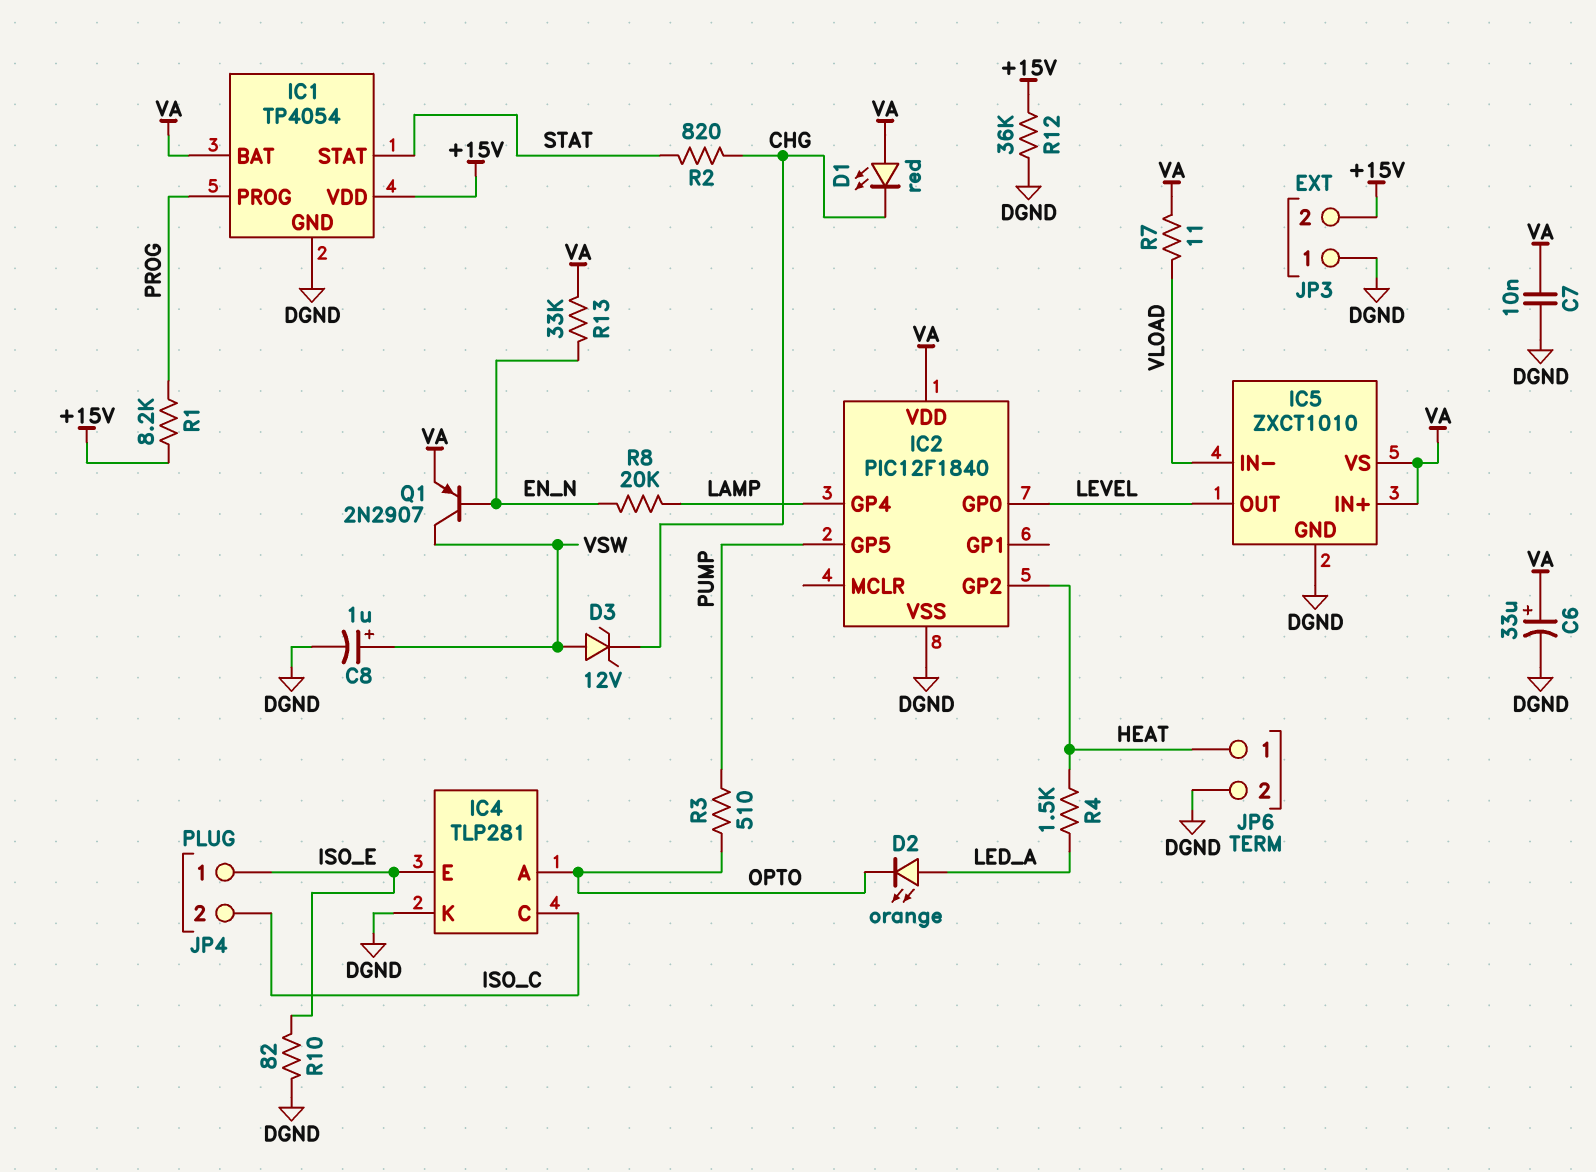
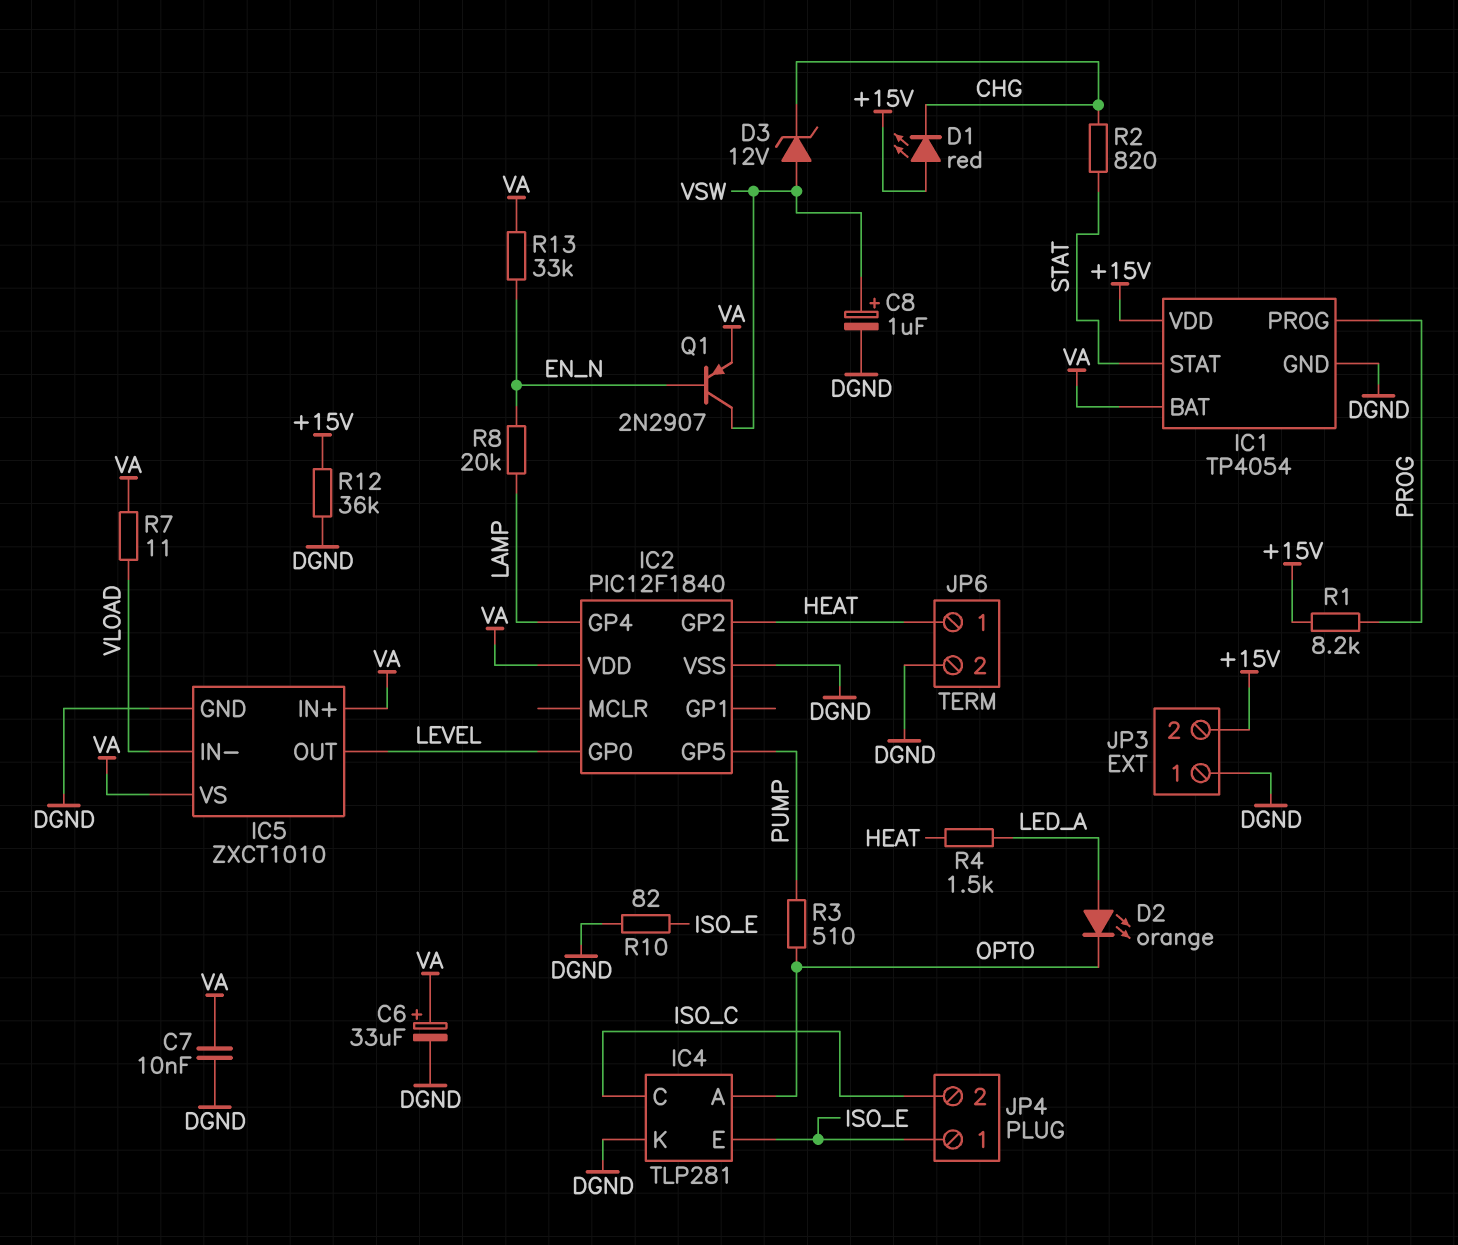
D1: LED red (A VA, K CHG) -> LED red (A +15V, K CHG)

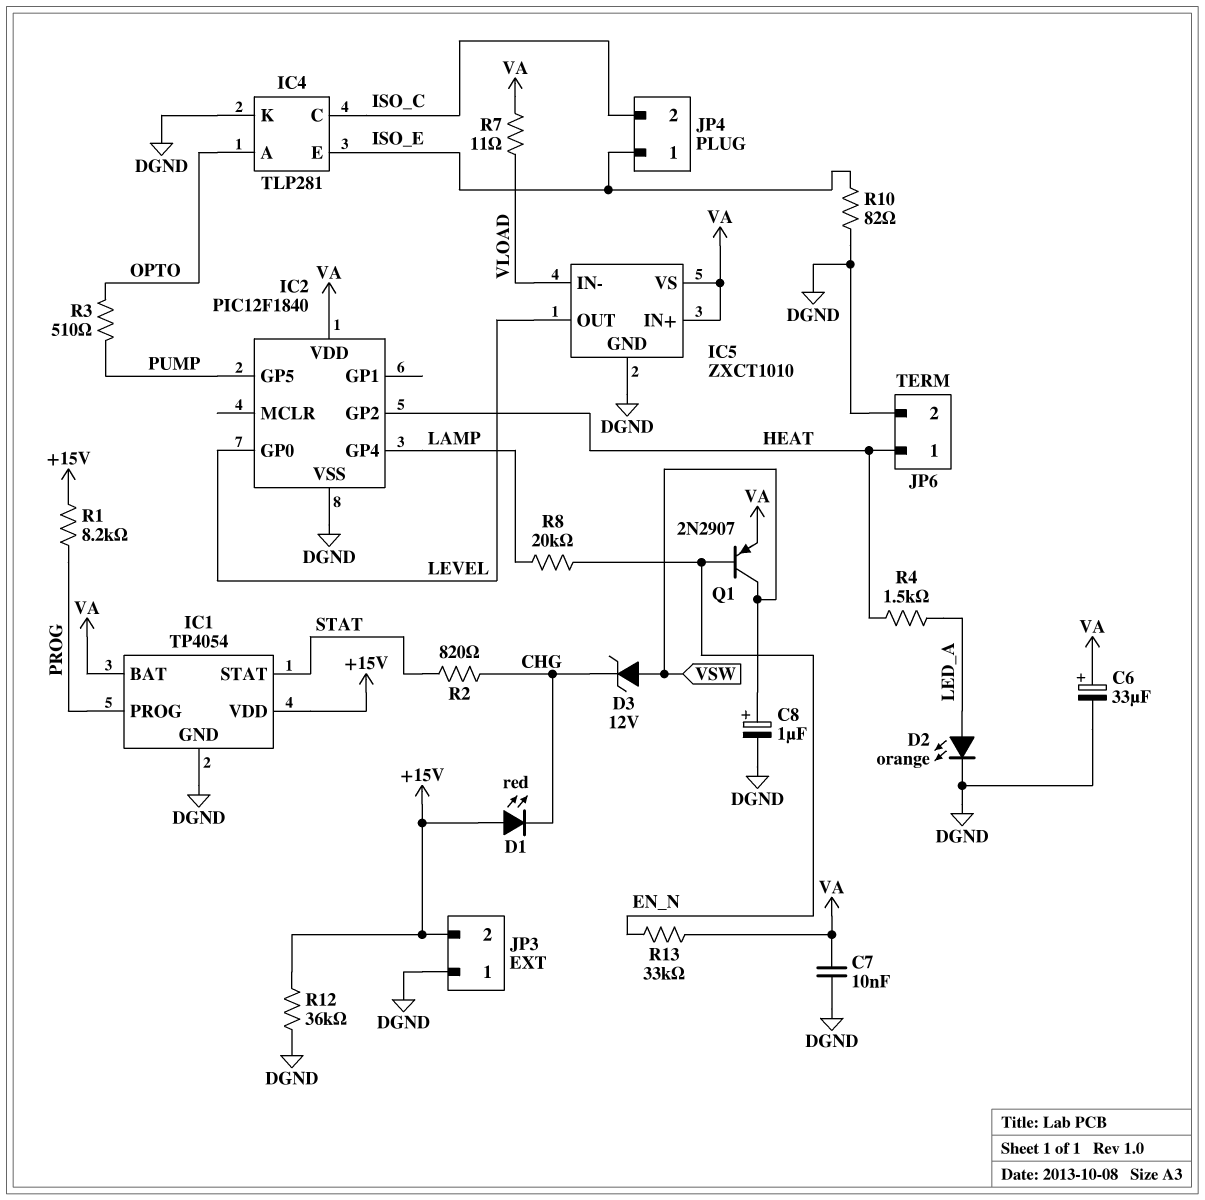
D2: LED orange (A LED_A, K OPTO) -> LED orange (A LED_A, K DGND)

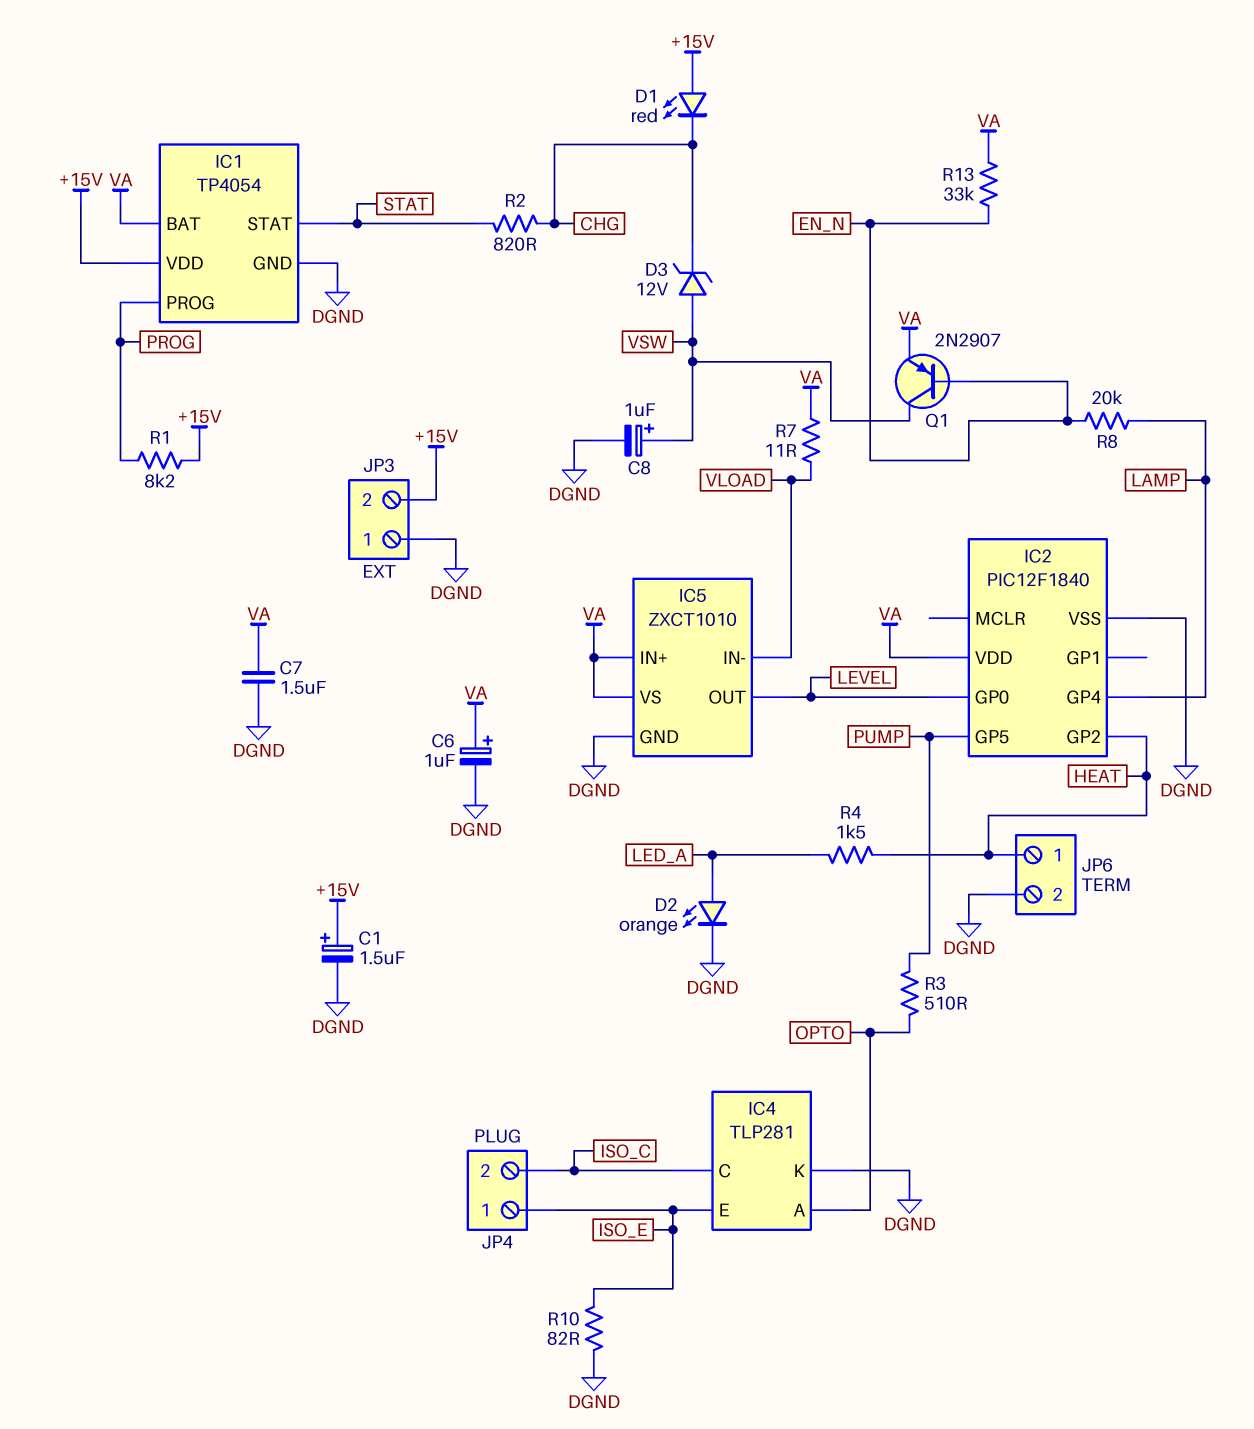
C1: none -> 1.5uF (plus +15V, minus DGND)
C6: 33uF (plus VA, minus DGND) -> 1uF (plus VA, minus DGND)
C7: 10nF (DGND, VA) -> 1.5uF (DGND, VA)
R12: 36k (+15V, DGND) -> none

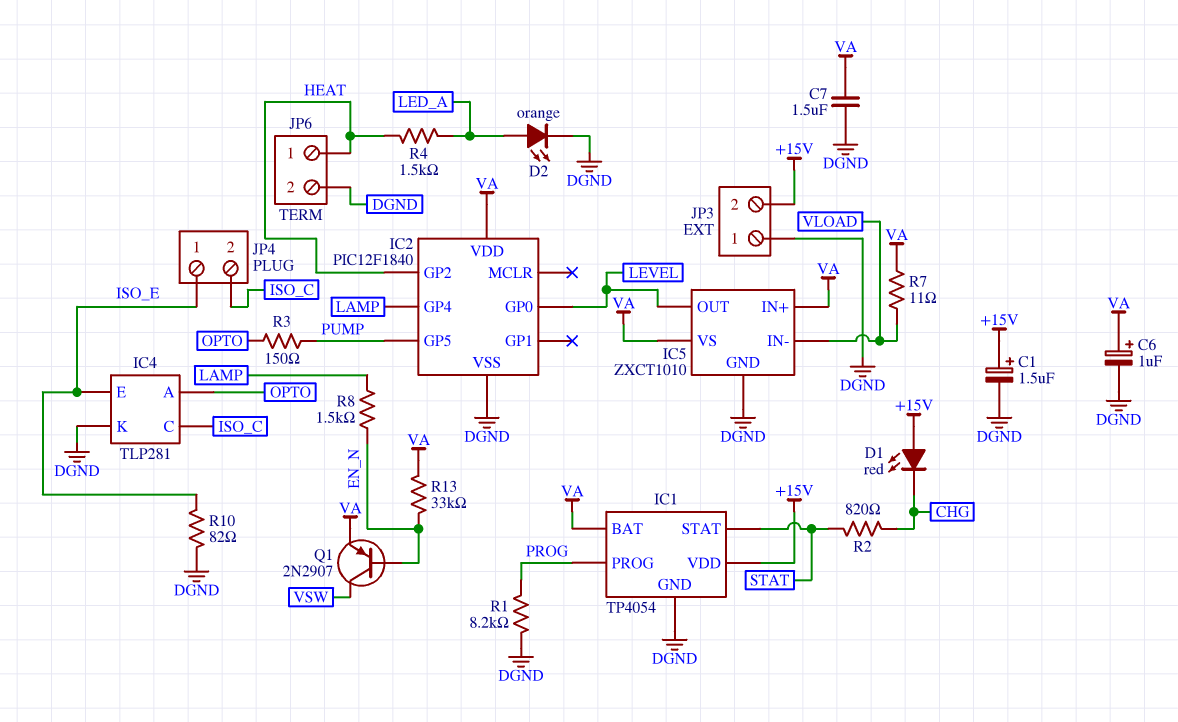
C8: 1uF (plus VSW, minus DGND) -> none
D3: zener 12V (A VSW, K CHG) -> none
R1: 8.2k (+15V, PROG) -> 8.2k (DGND, PROG)
R3: 510 (OPTO, PUMP) -> 150 (OPTO, PUMP)
R8: 20k (EN_N, LAMP) -> 1.5k (EN_N, LAMP)

